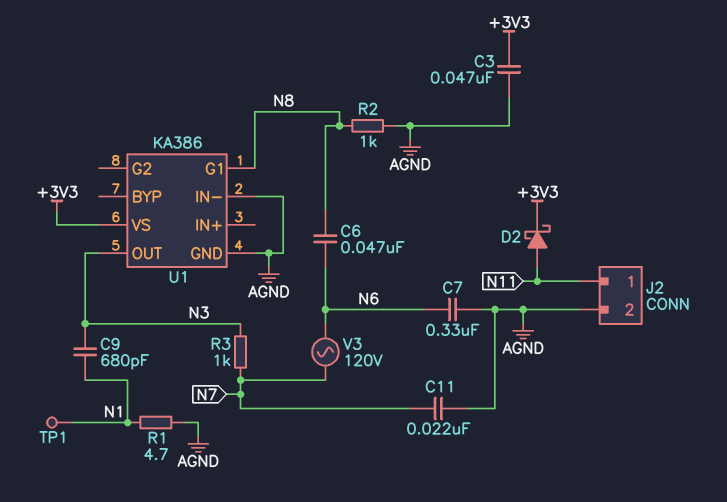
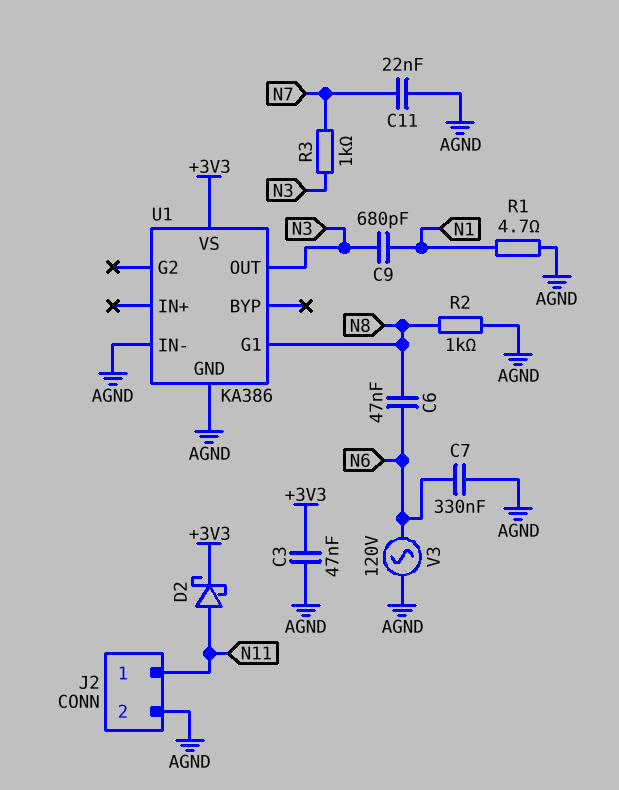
TP1: test point (N1) -> none
V3: AC 120V (N6, N7) -> AC 120V (AGND, N6)

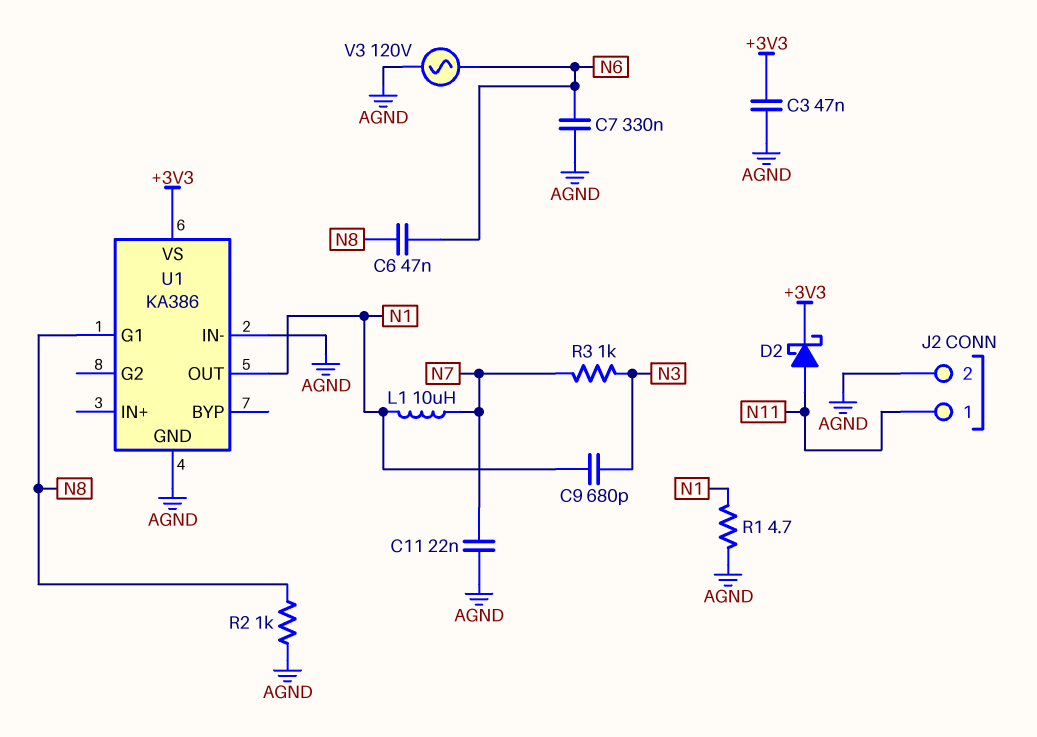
L1: none -> 10uH (N1, N7)
U1 pin OUT: N3 -> N1

